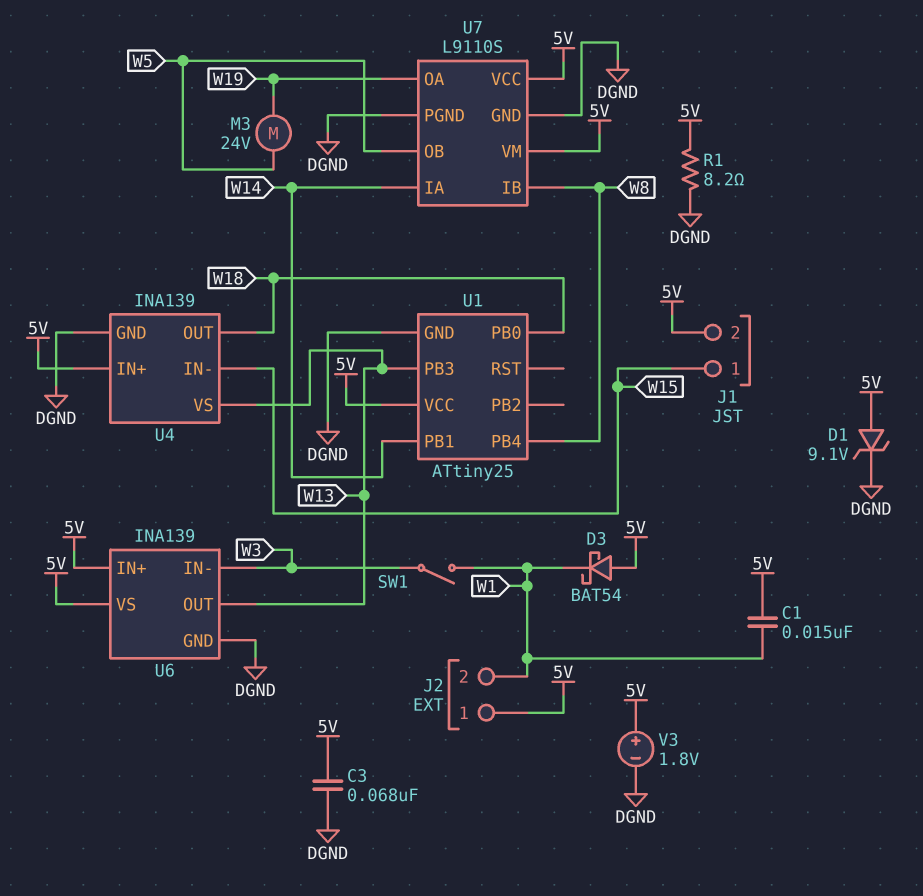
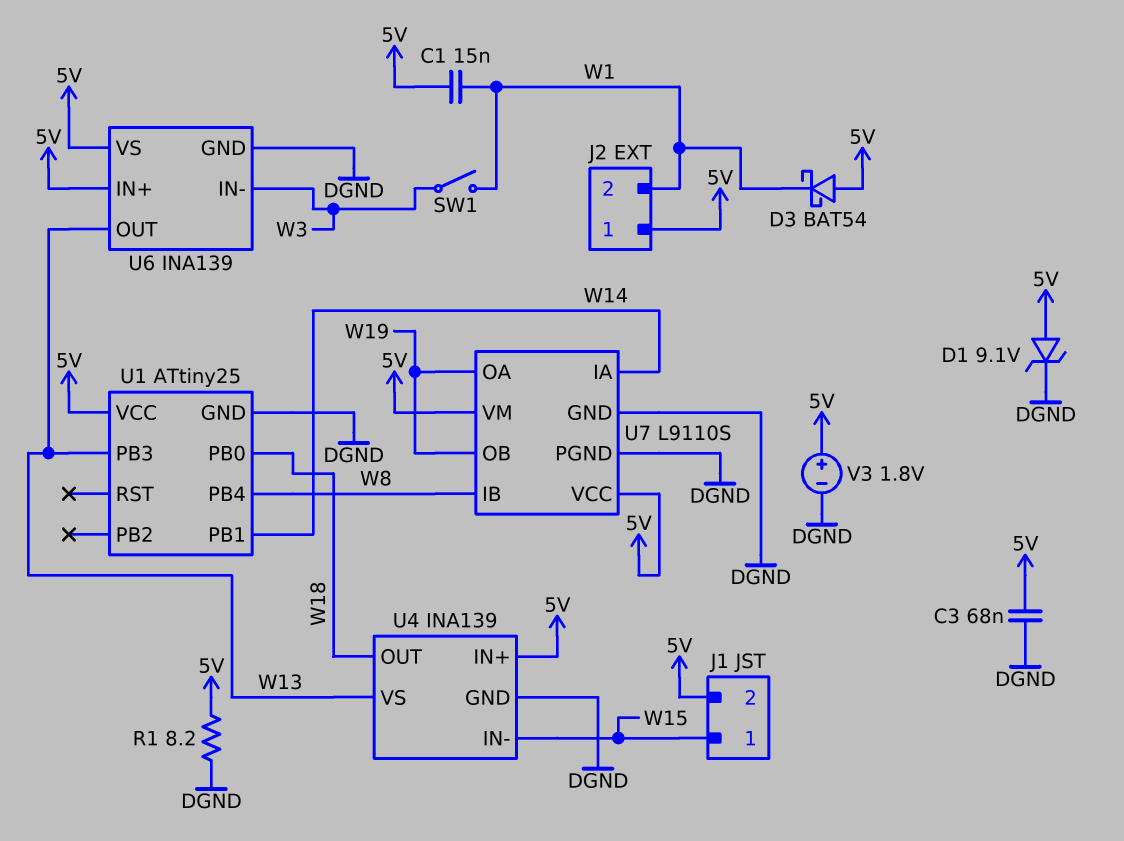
M3: motor 24V (W5, W19) -> none
U7 pin OB: W5 -> W19

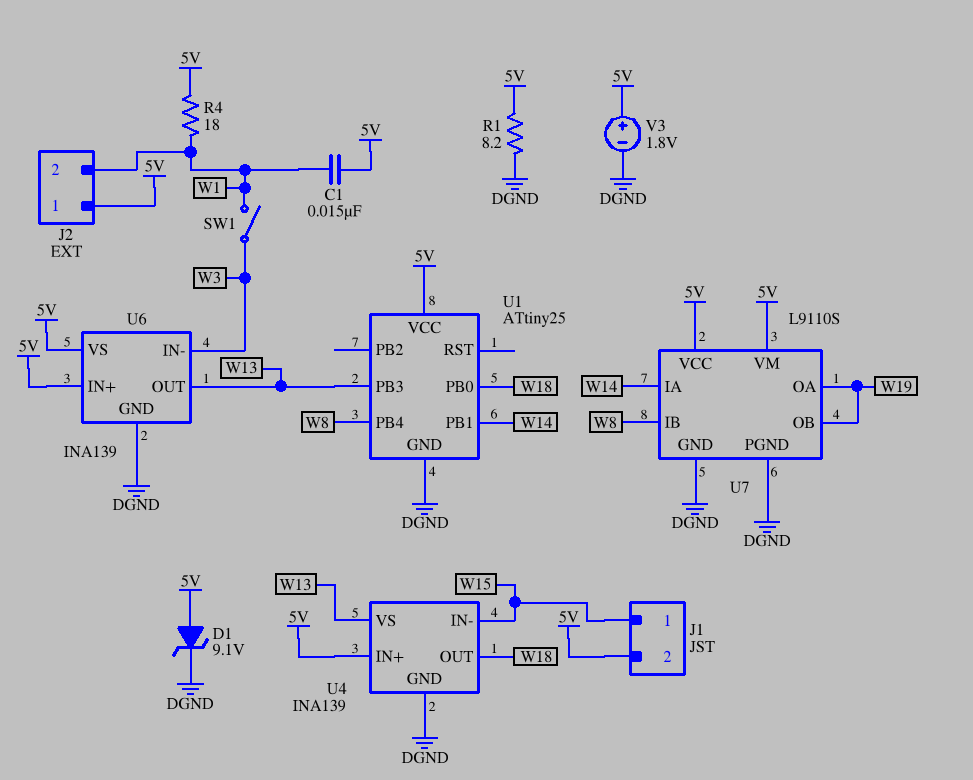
C3: 68nF (5V, DGND) -> none
D3: schottky BAT54 (A 5V, K W1) -> none
R4: none -> 18 (5V, W1)

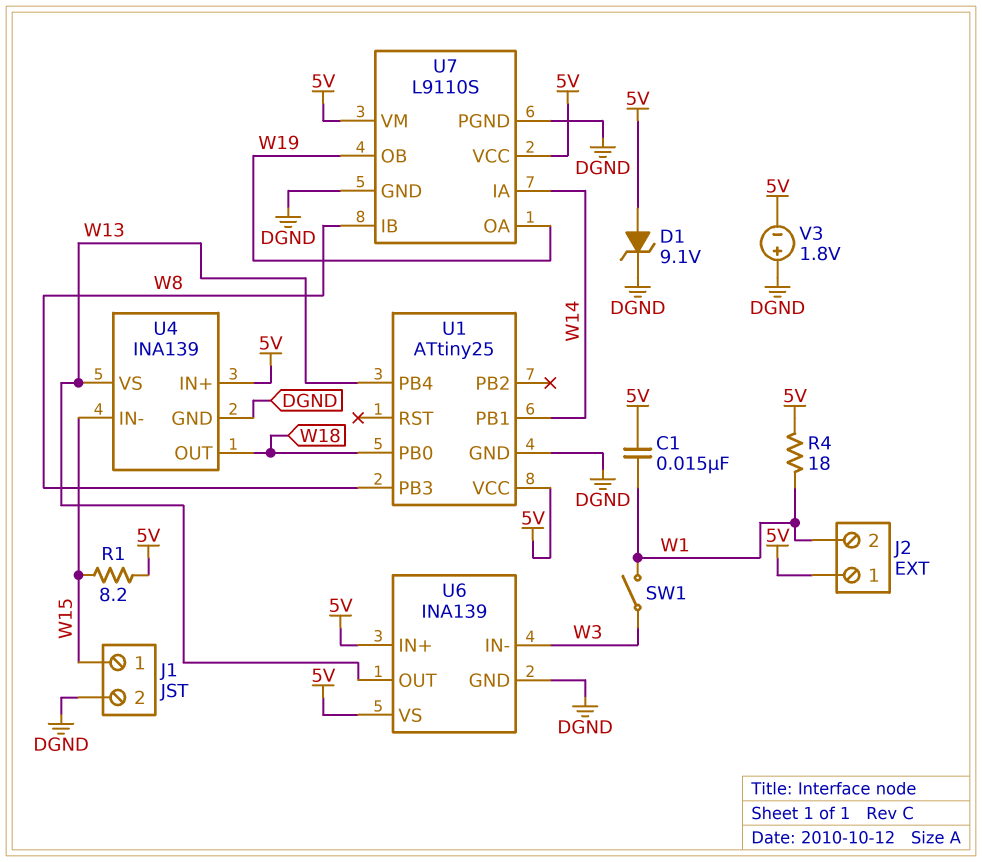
J1 pin 2: 5V -> DGND
R1: 8.2 (5V, DGND) -> 8.2 (5V, W15)
U1 pin PB3: W13 -> W8
U1 pin PB4: W8 -> W13
V3: 1.8V (plus 5V, minus DGND) -> 1.8V (plus DGND, minus 5V)

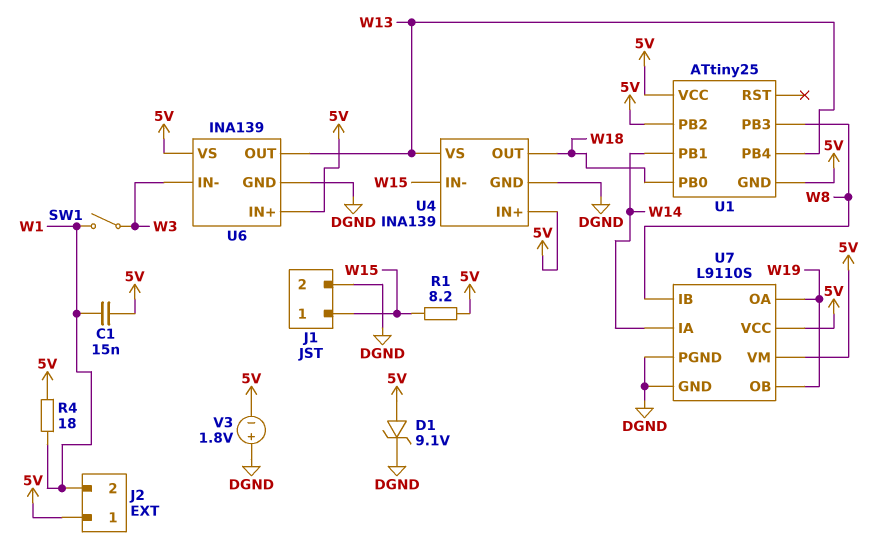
U1 pin GND: DGND -> 5V
U1 pin PB2: none -> 5V

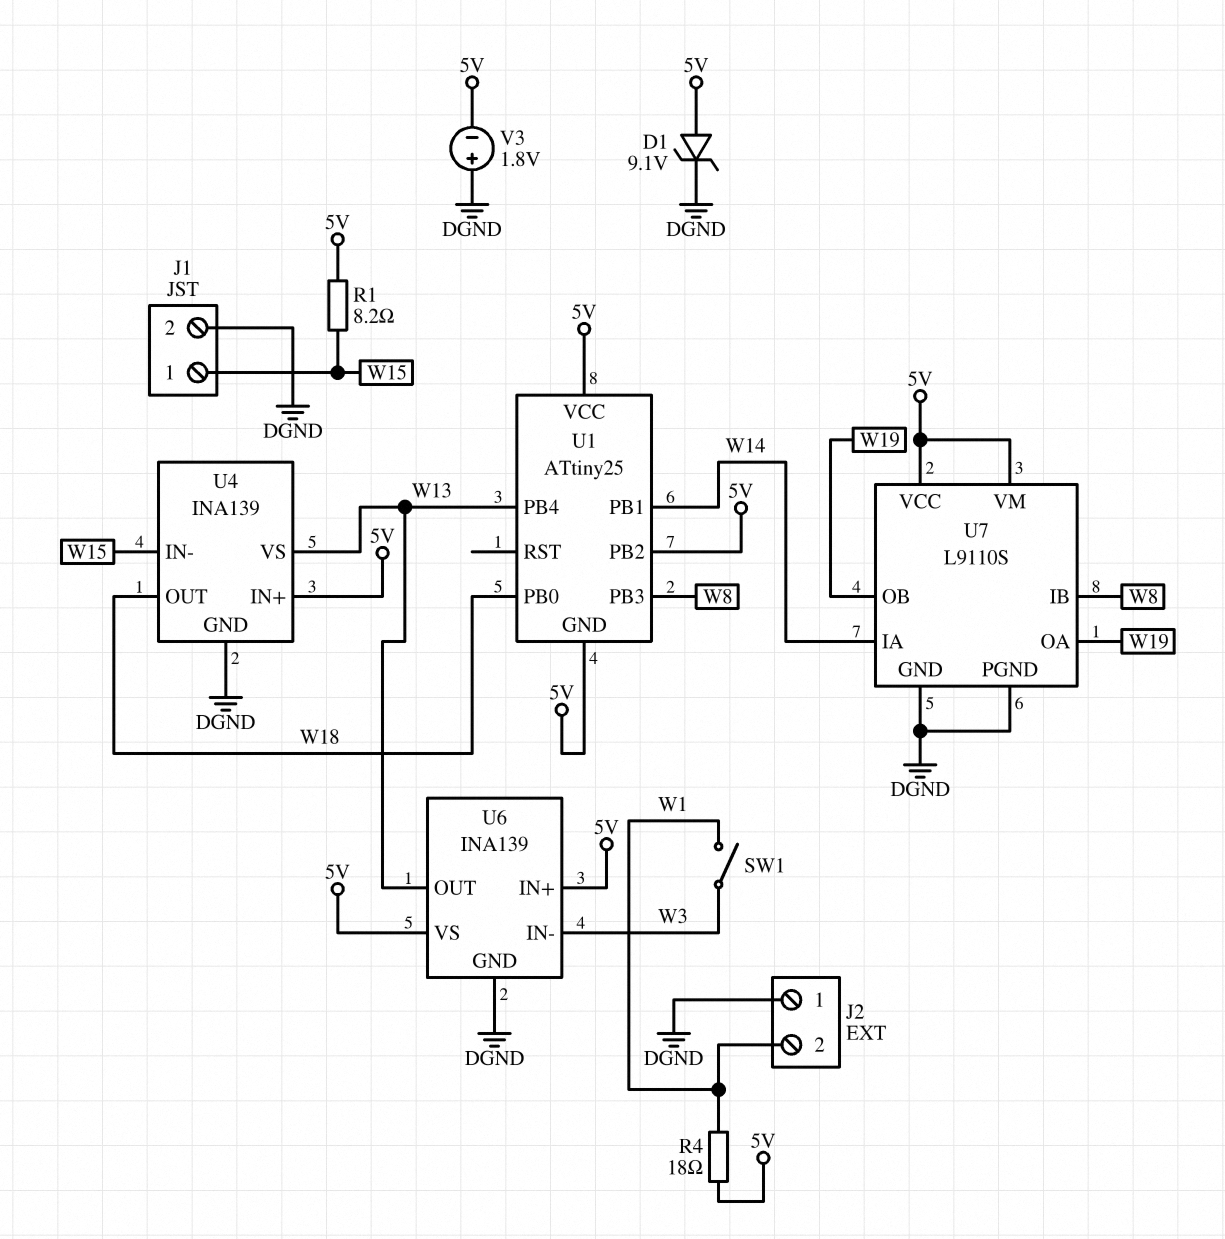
C1: 15nF (5V, W1) -> none
J2 pin 1: 5V -> DGND

